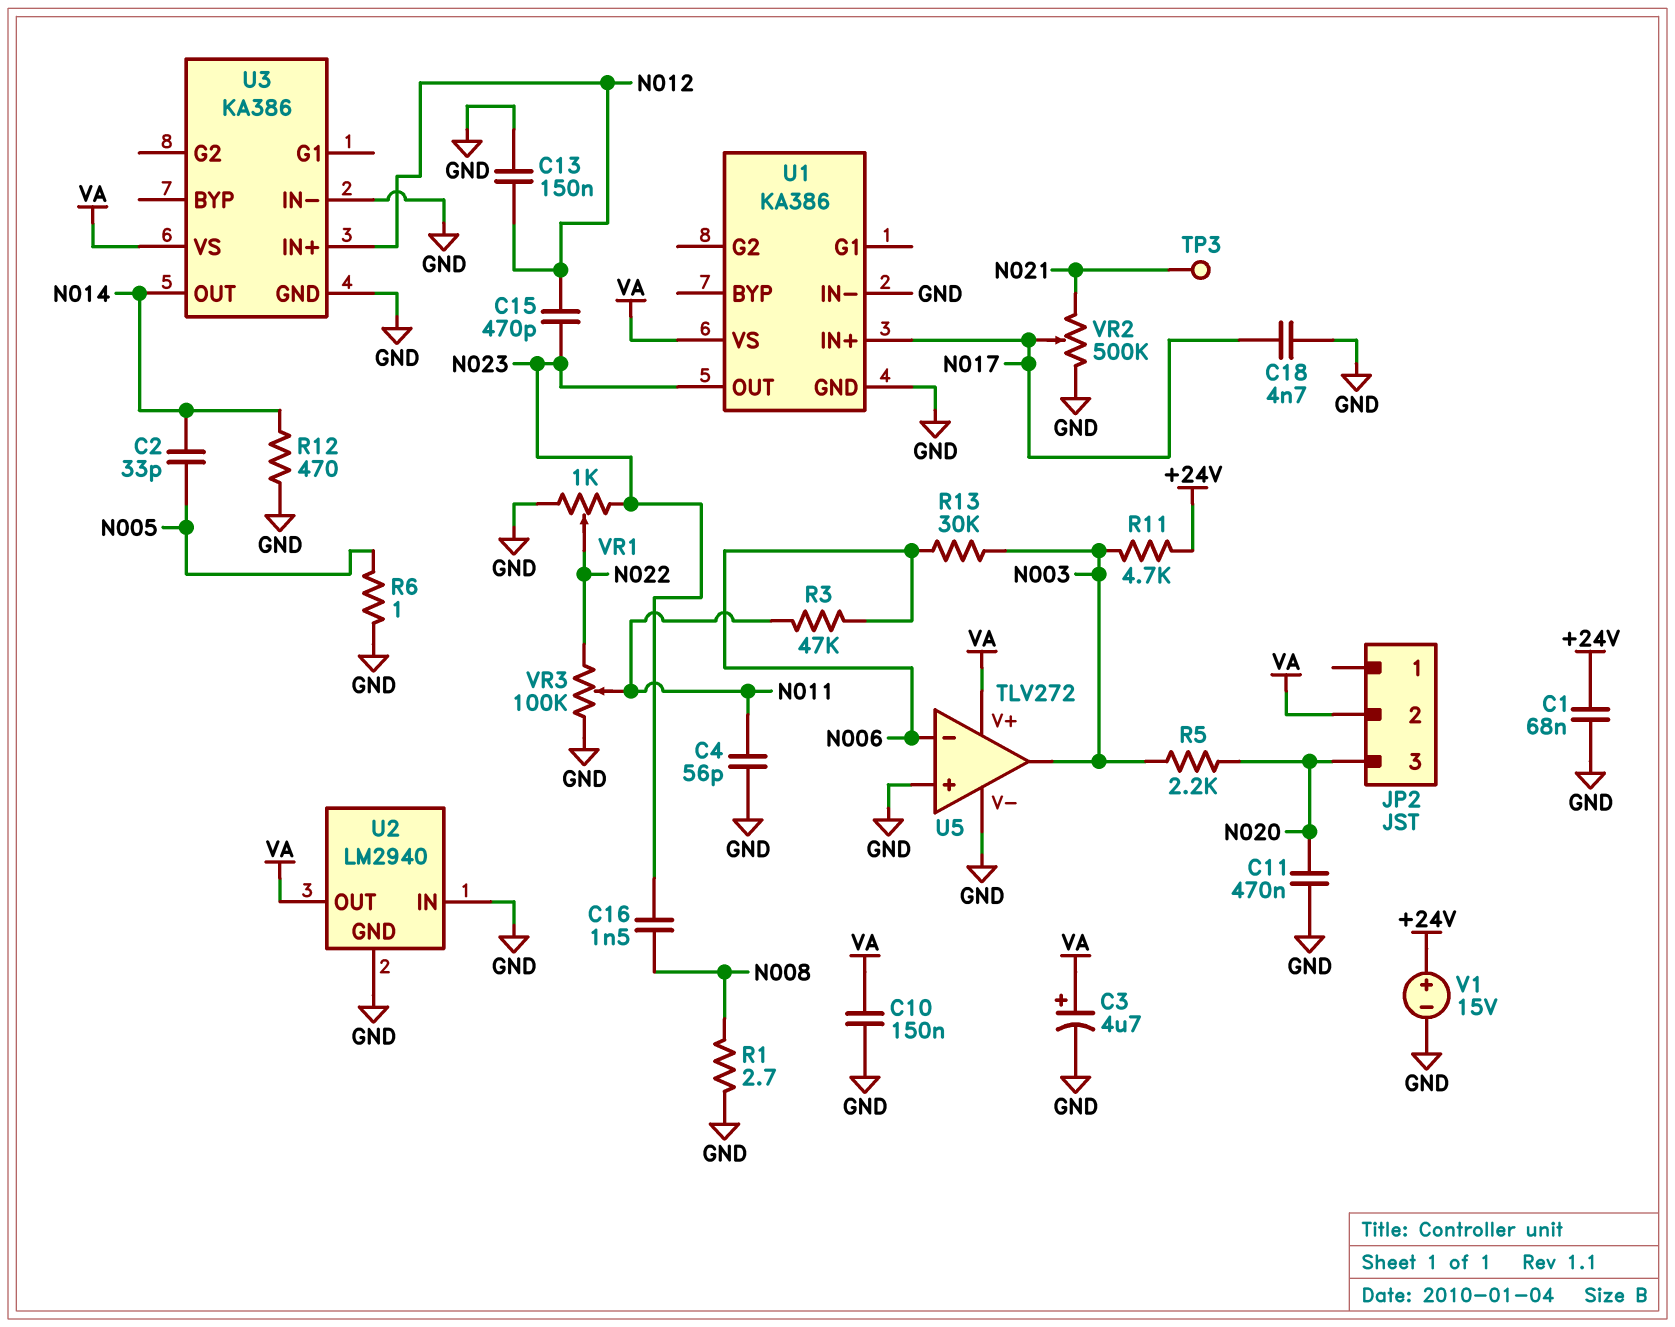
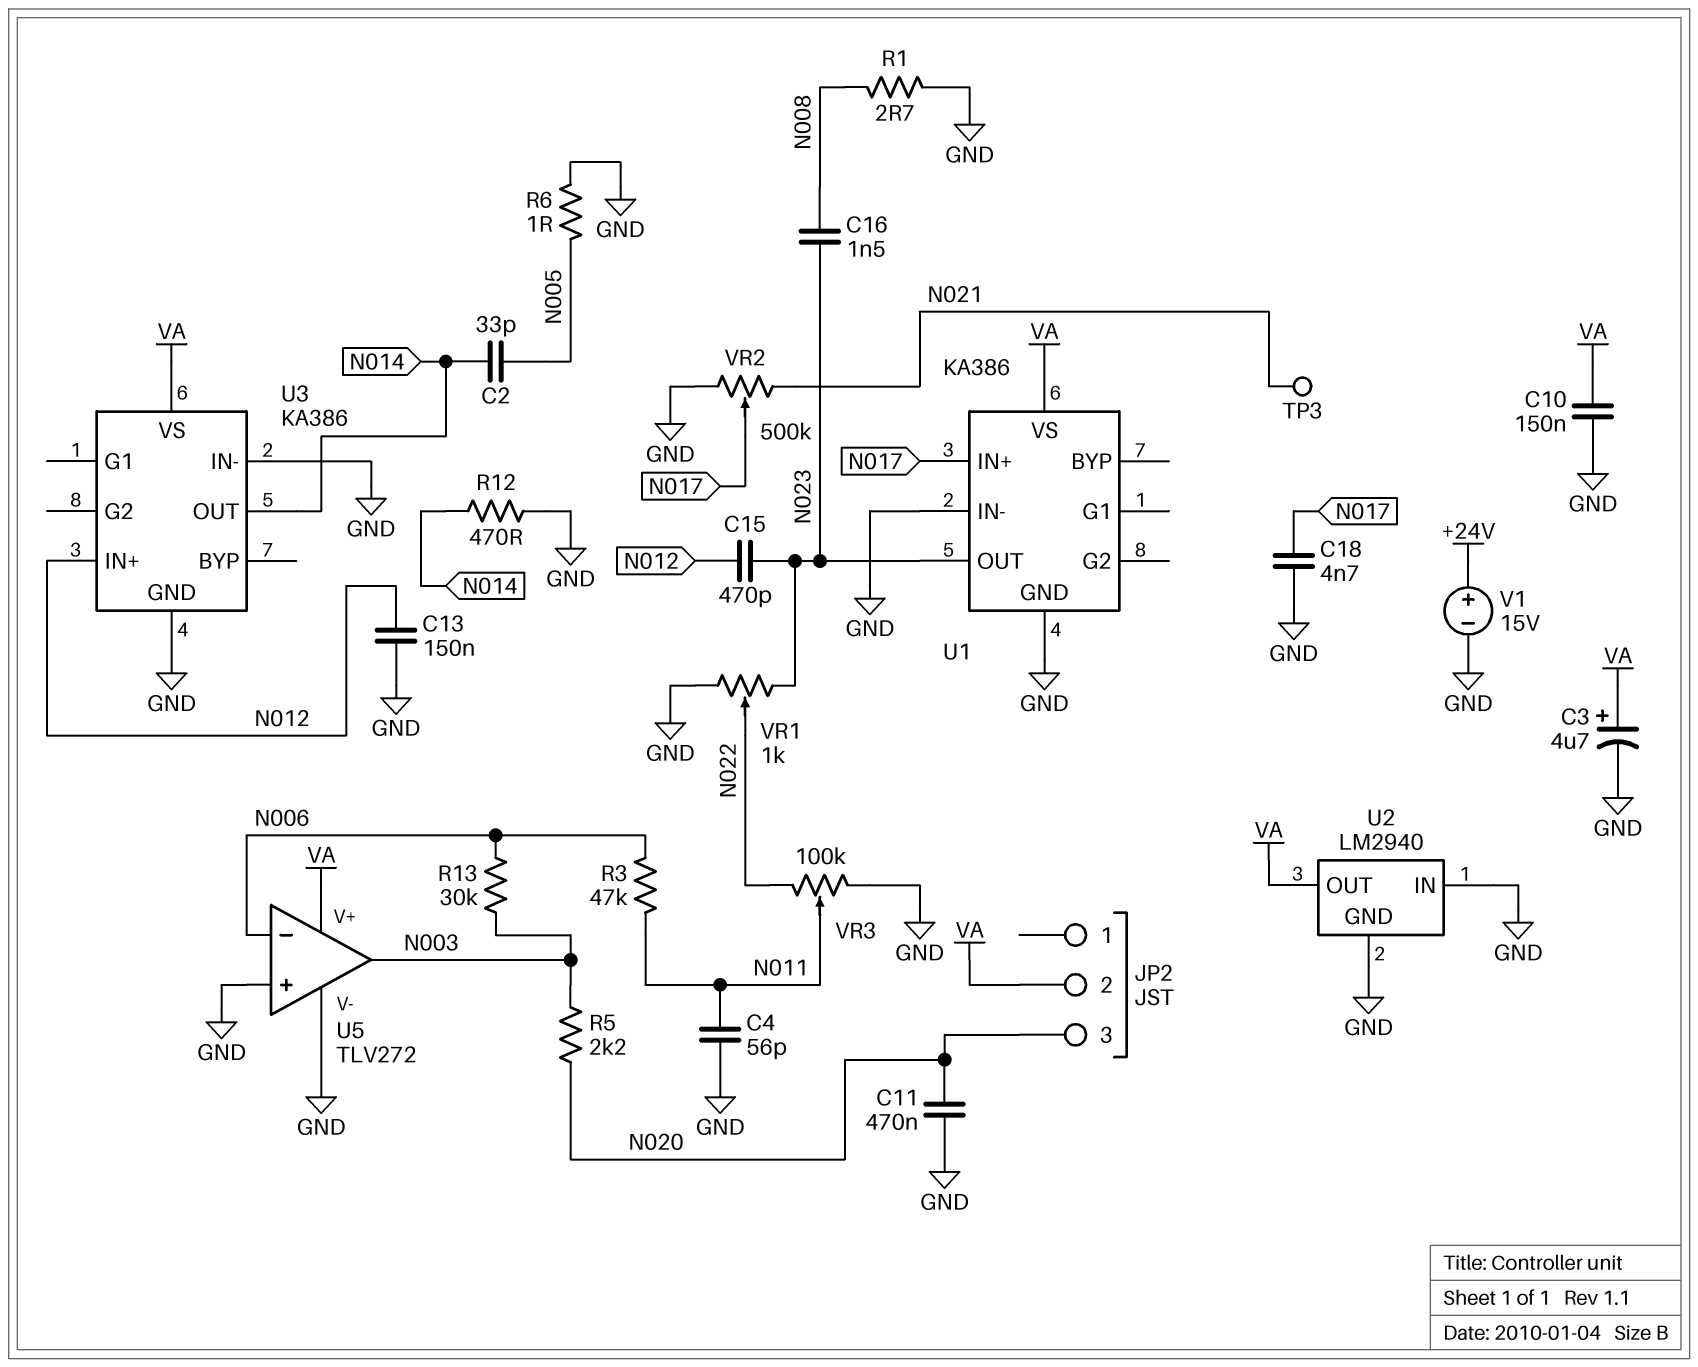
C1: 68nF (+24V, GND) -> none
R11: 4.7k (+24V, N003) -> none

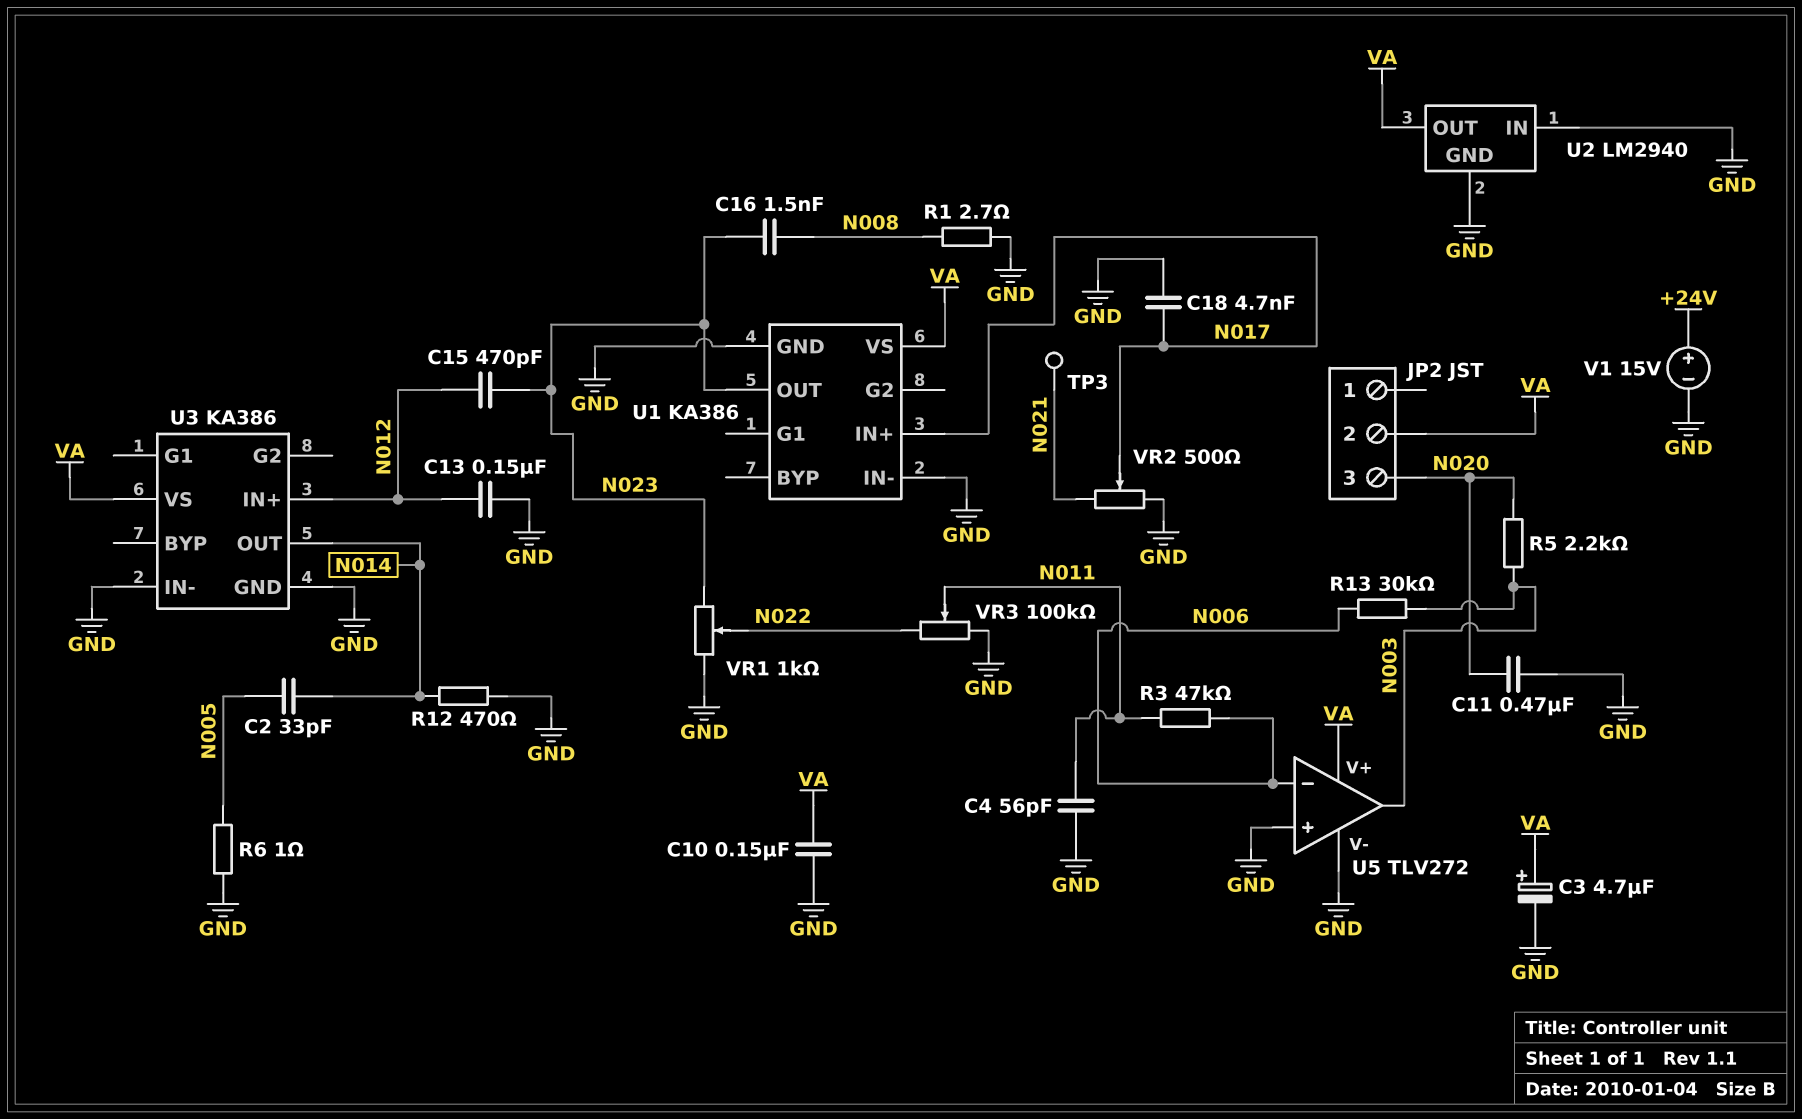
VR2: 500k (GND, N021, wiper N017) -> 500 (GND, N021, wiper N017)

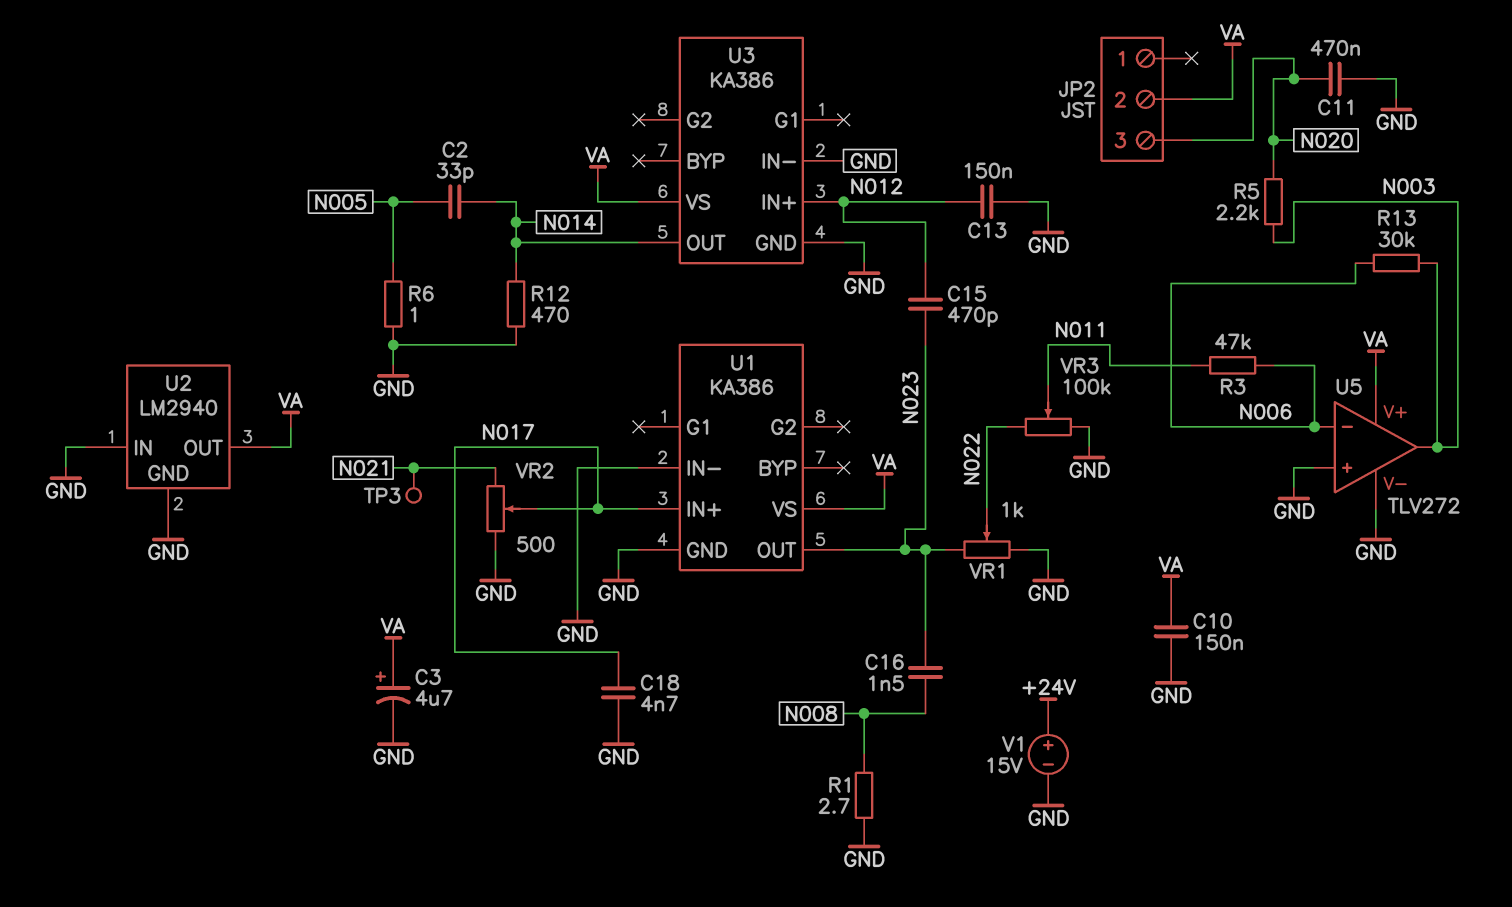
C4: 56pF (GND, N011) -> none

